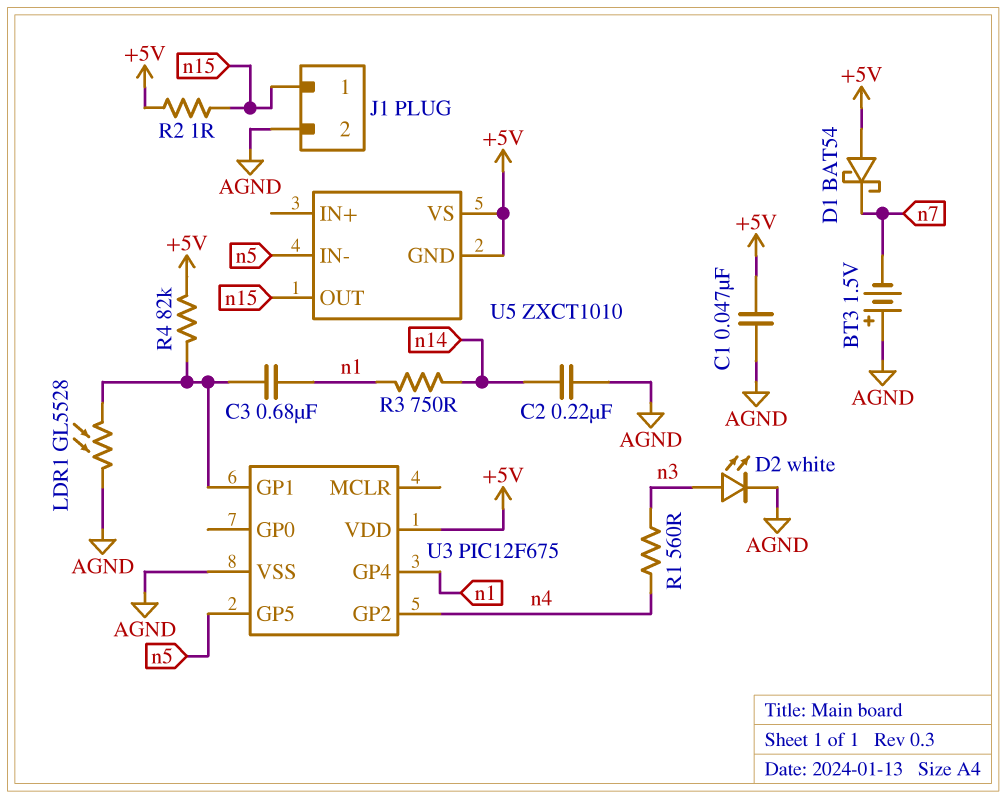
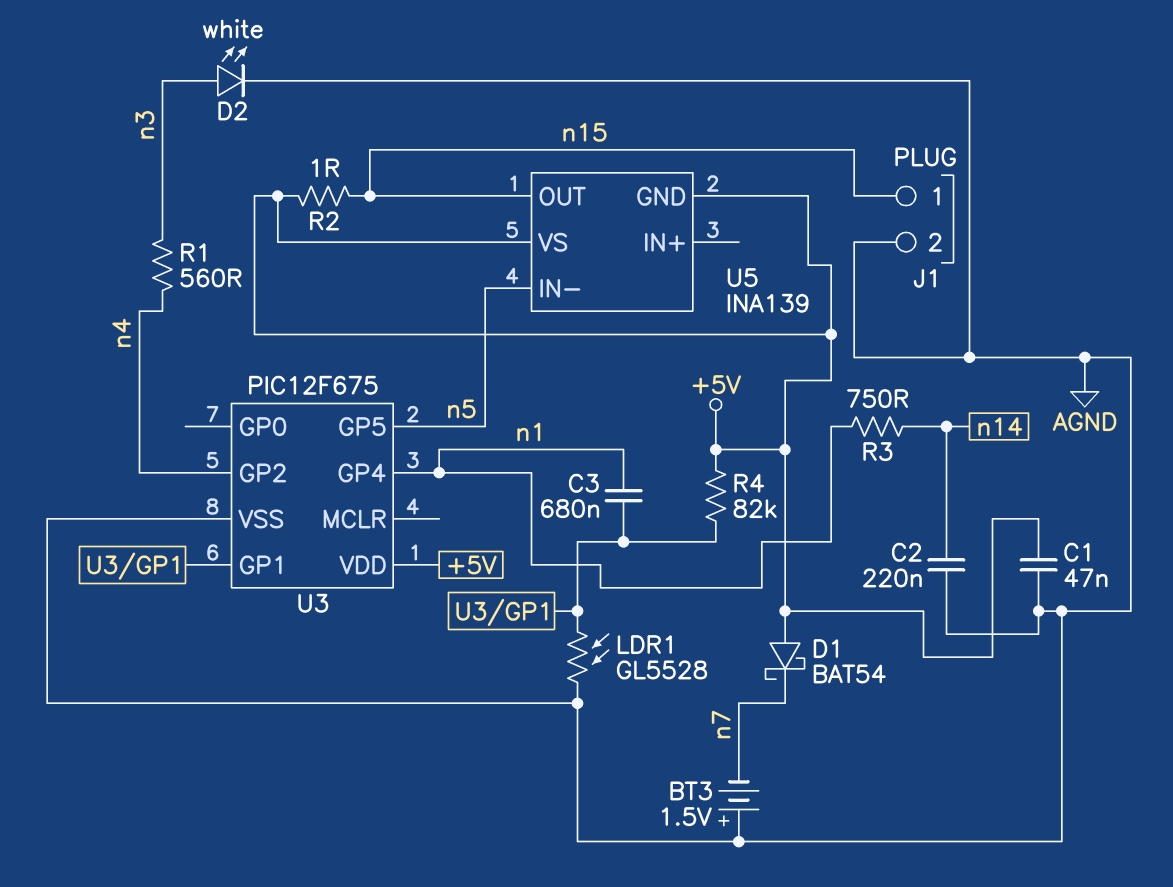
U5: ZXCT1010 -> INA139

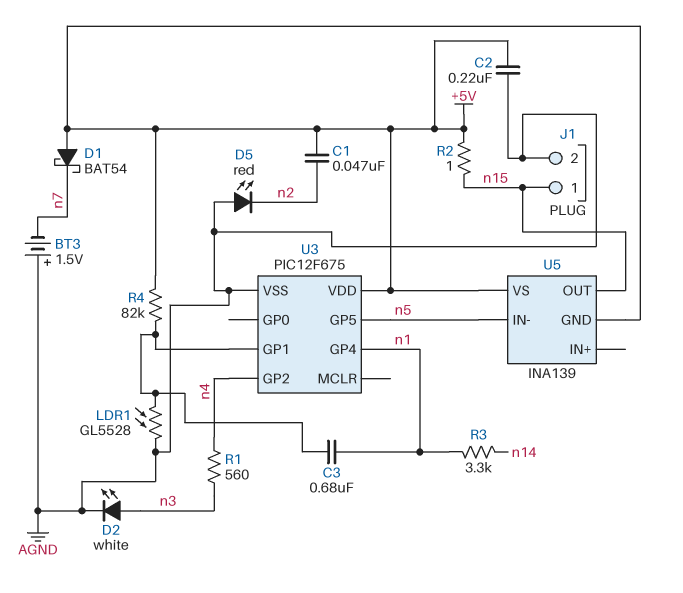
C1: 47nF (+5V, AGND) -> 47nF (+5V, n2)
C2: 220nF (AGND, n14) -> 220nF (+5V, AGND)
D5: none -> LED red (A AGND, K n2)
R3: 750 (n1, n14) -> 3.3k (n1, n14)

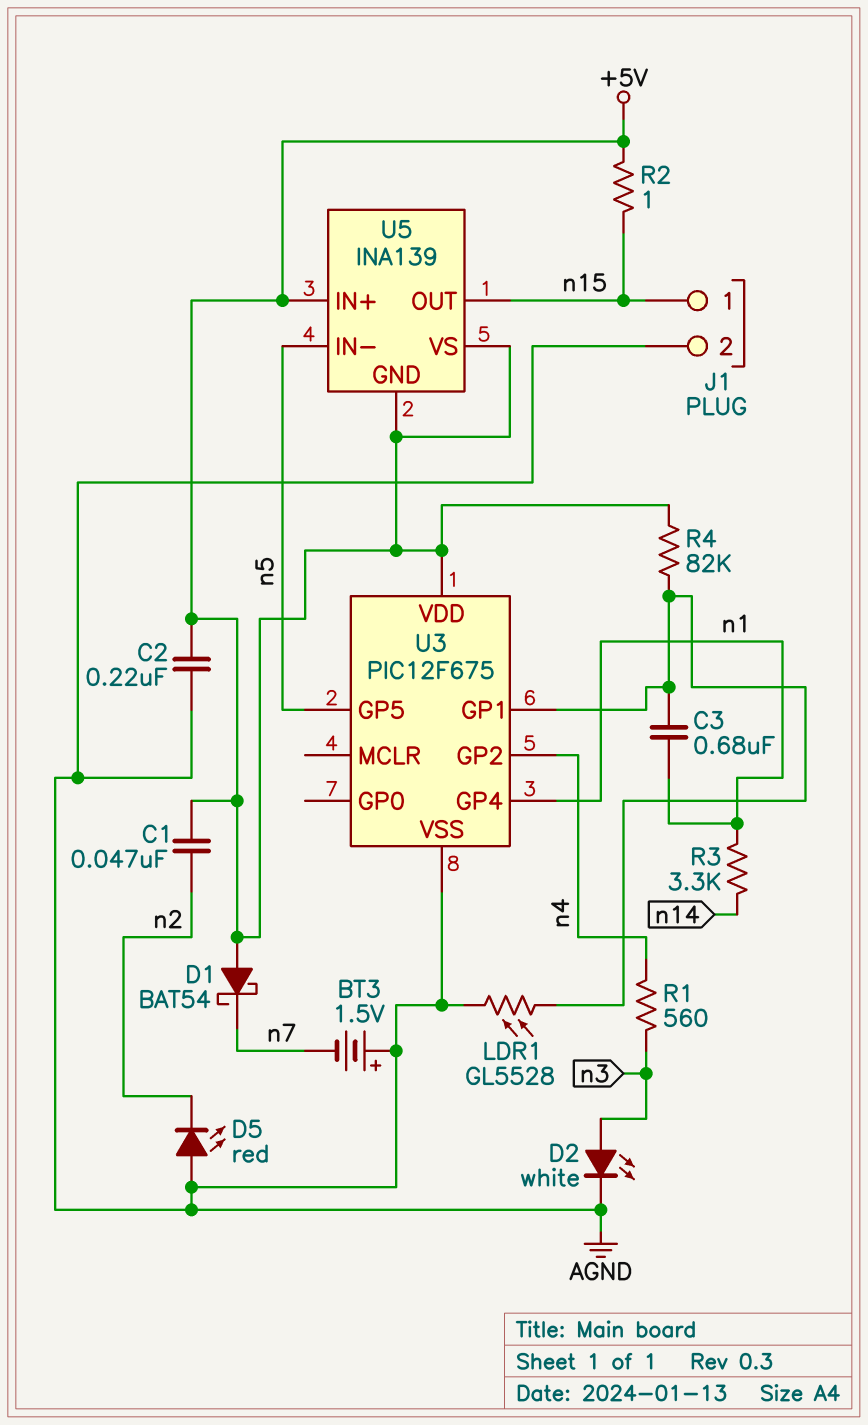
U5 pin IN+: none -> +5V

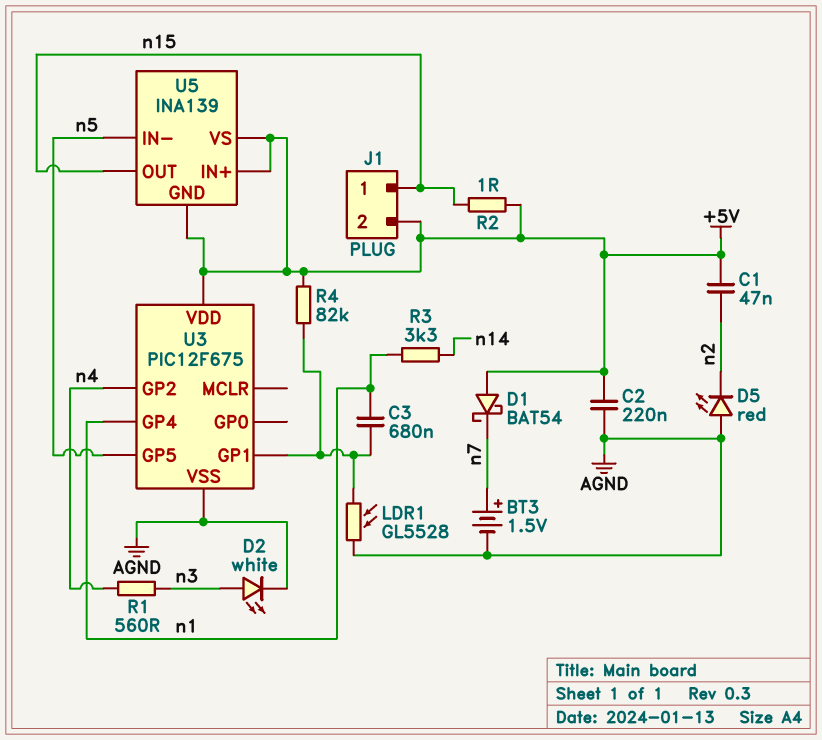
BT3: 1.5V (plus AGND, minus n7) -> 1.5V (plus n7, minus AGND)
J1 pin 2: AGND -> +5V

